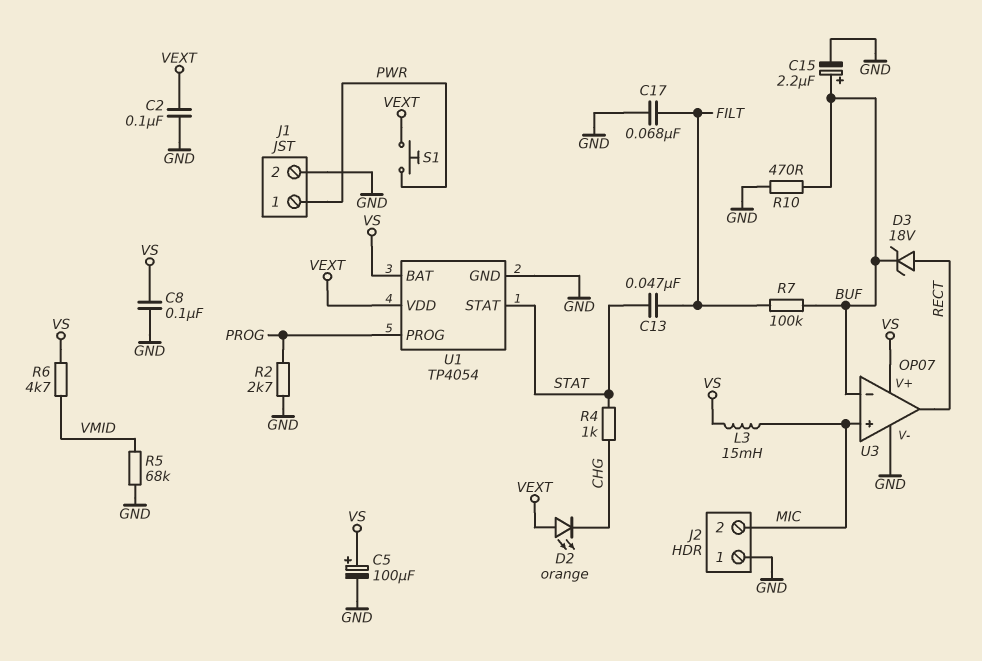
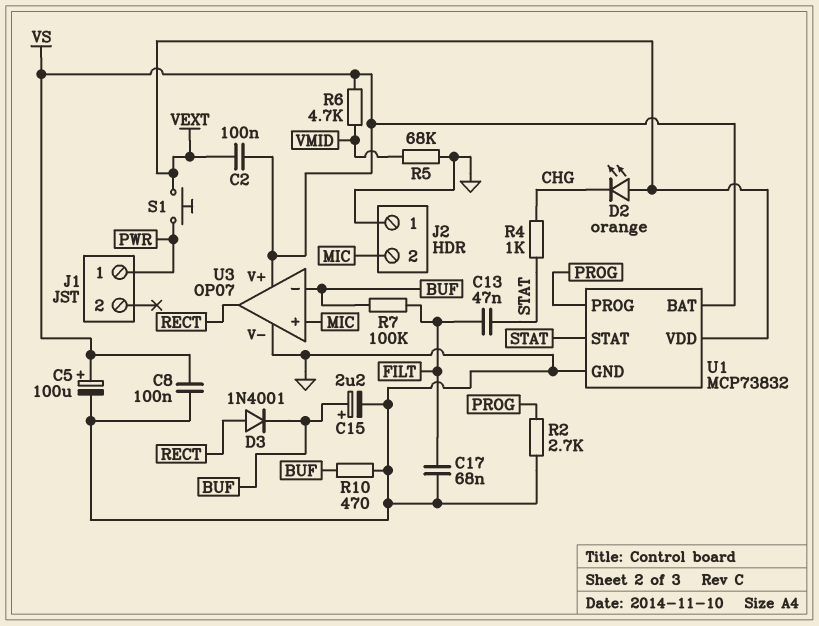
C2: 100nF (GND, VEXT) -> 100nF (VEXT, VS)
D3: zener 18V (A RECT, K BUF) -> diode 1N4001 (A RECT, K BUF)
J1 pin 2: GND -> none
L3: 15mH (MIC, VS) -> none
U1: TP4054 -> MCP73832

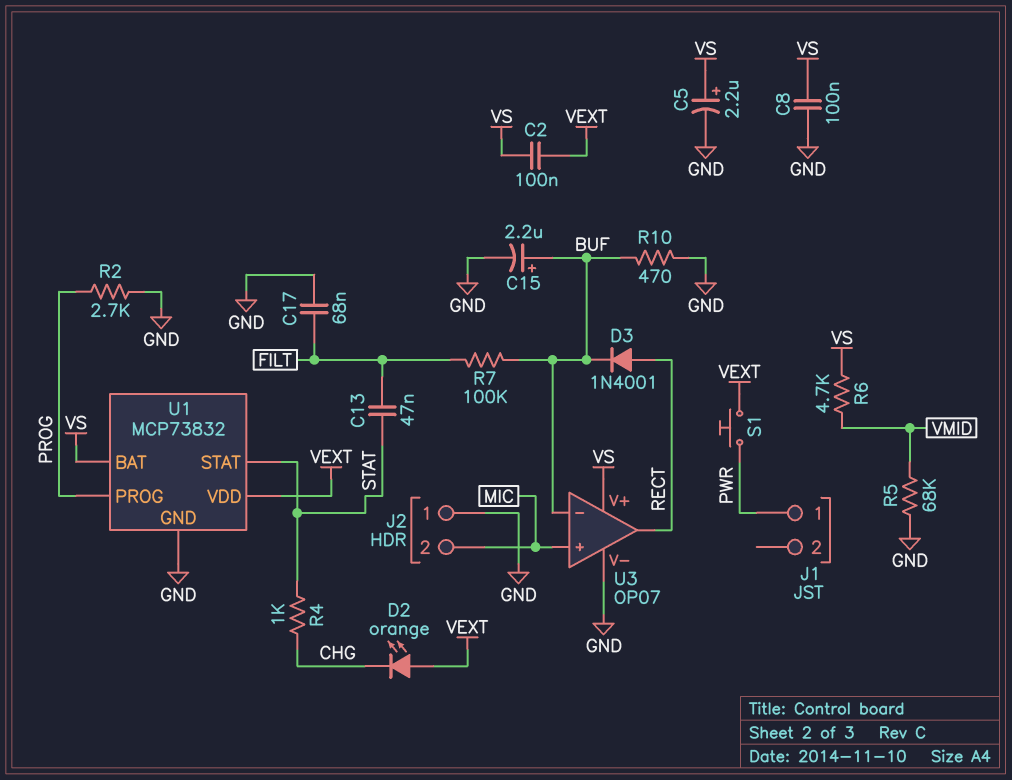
C5: 100uF (plus VS, minus GND) -> 2.2uF (plus VS, minus GND)

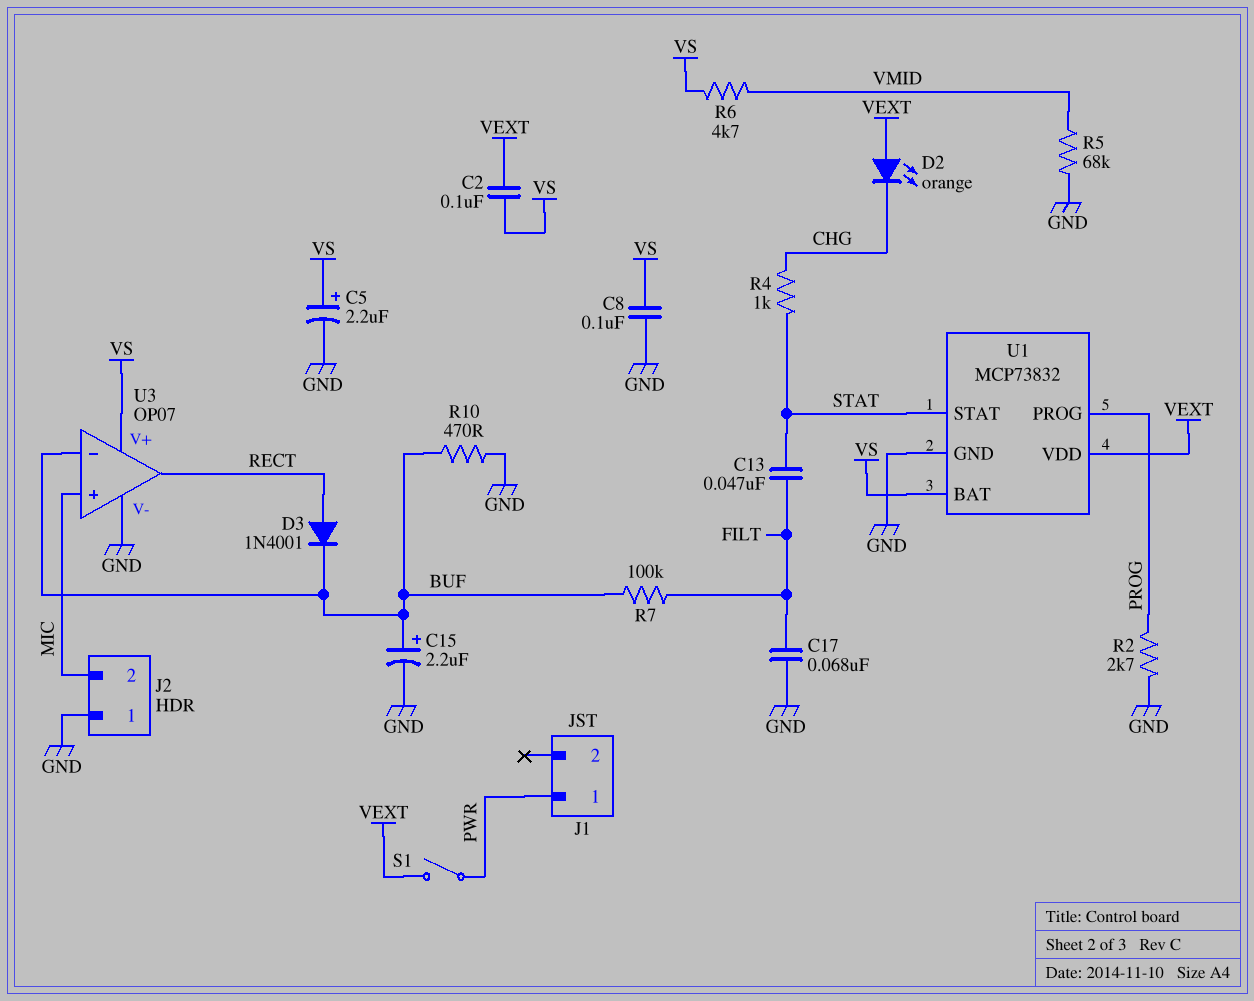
S1: button (PWR, VEXT) -> switch (PWR, VEXT)

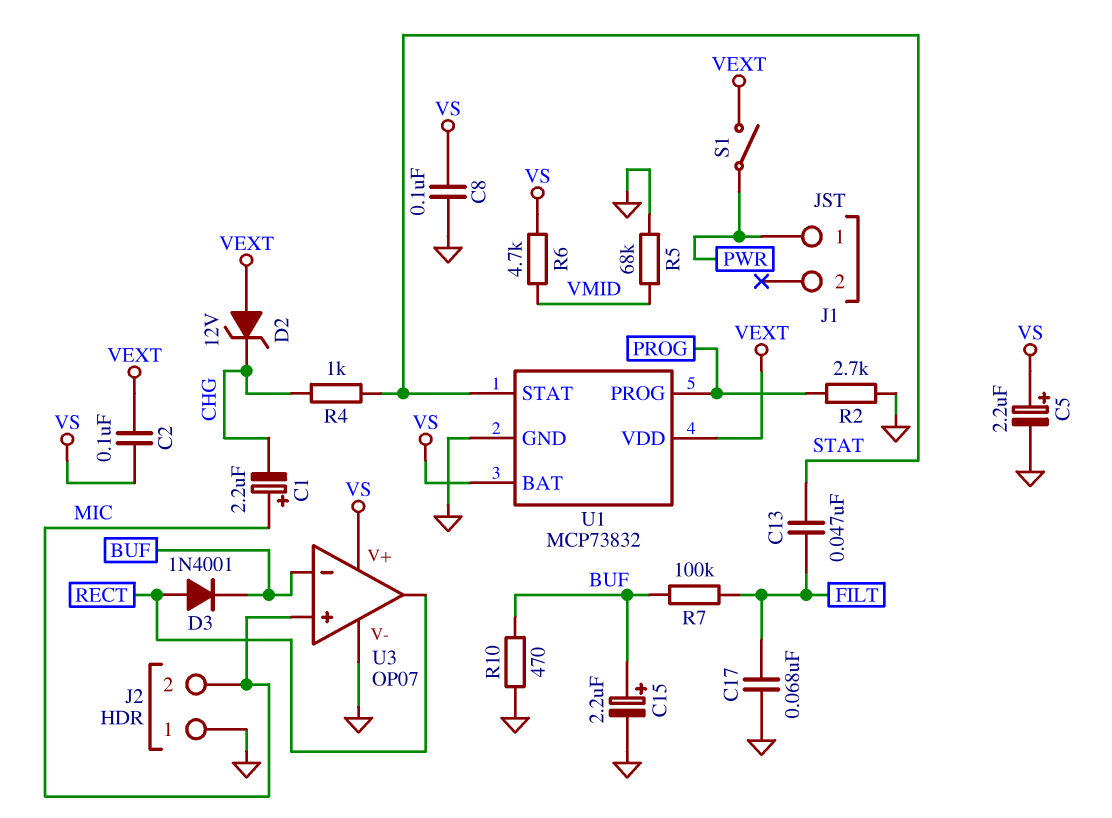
C1: none -> 2.2uF (plus MIC, minus CHG)
D2: LED orange (A VEXT, K CHG) -> zener 12V (A VEXT, K CHG)

